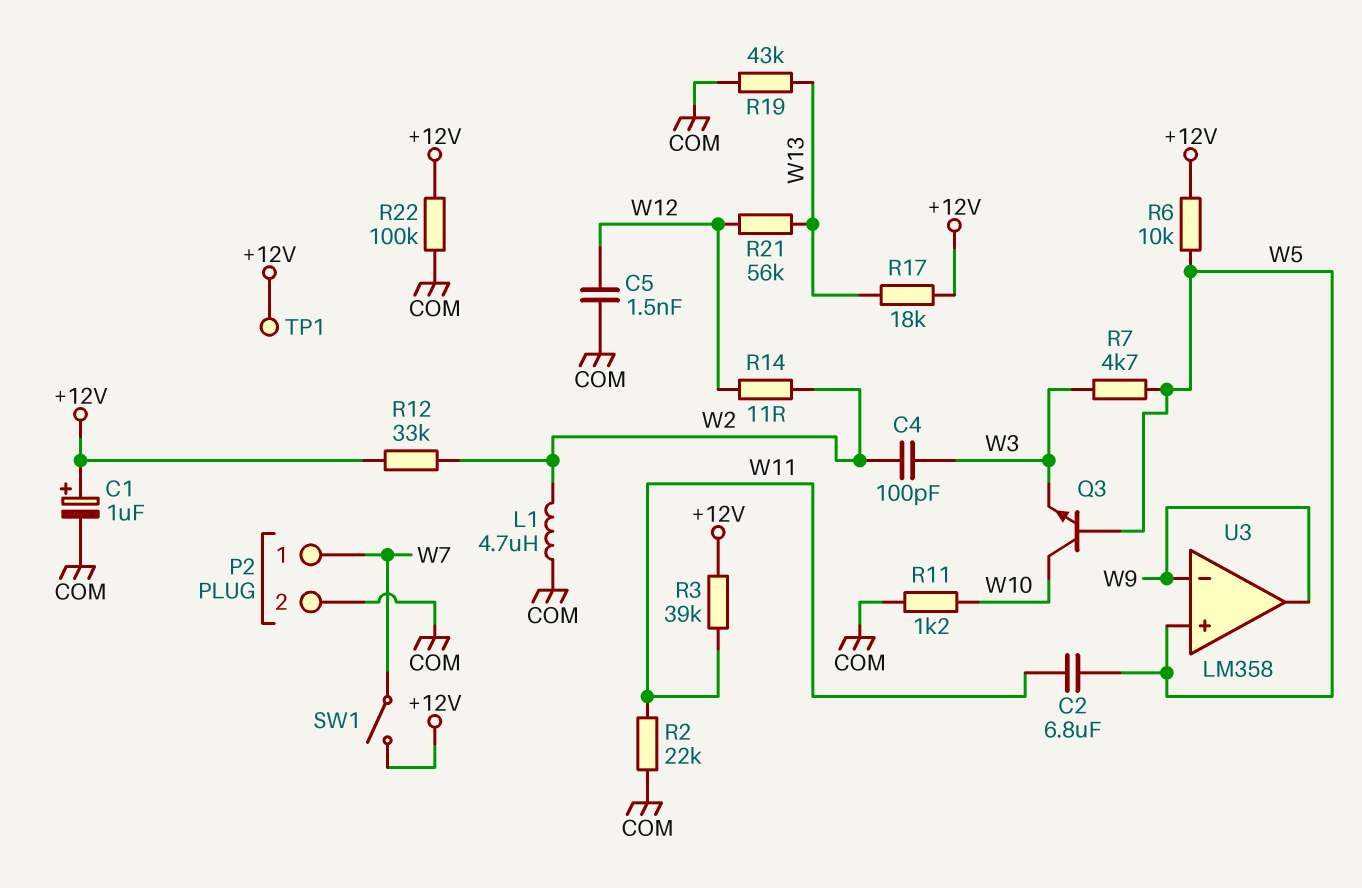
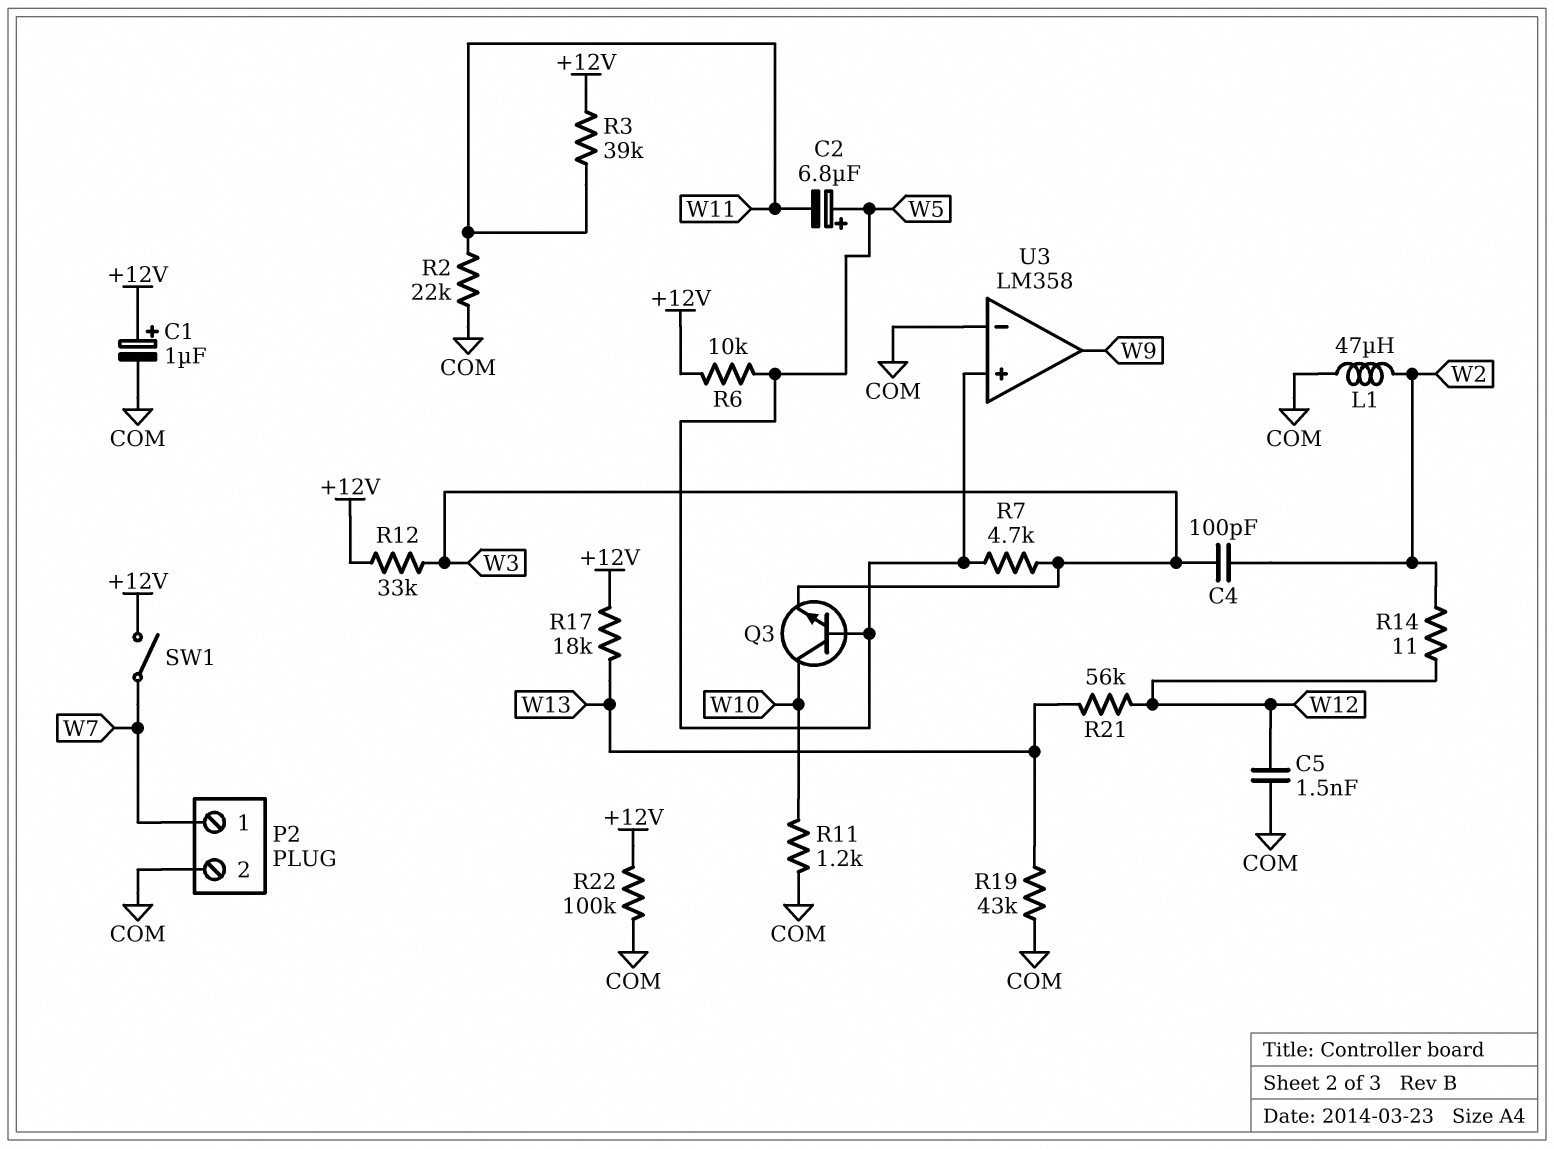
C2: 6.8uF (W5, W11) -> 6.8uF (plus W5, minus W11)
L1: 4.7uH (COM, W2) -> 47uH (COM, W2)
R12: 33k (+12V, W2) -> 33k (+12V, W3)
TP1: test point (+12V) -> none
U3 pin in-: W9 -> COM

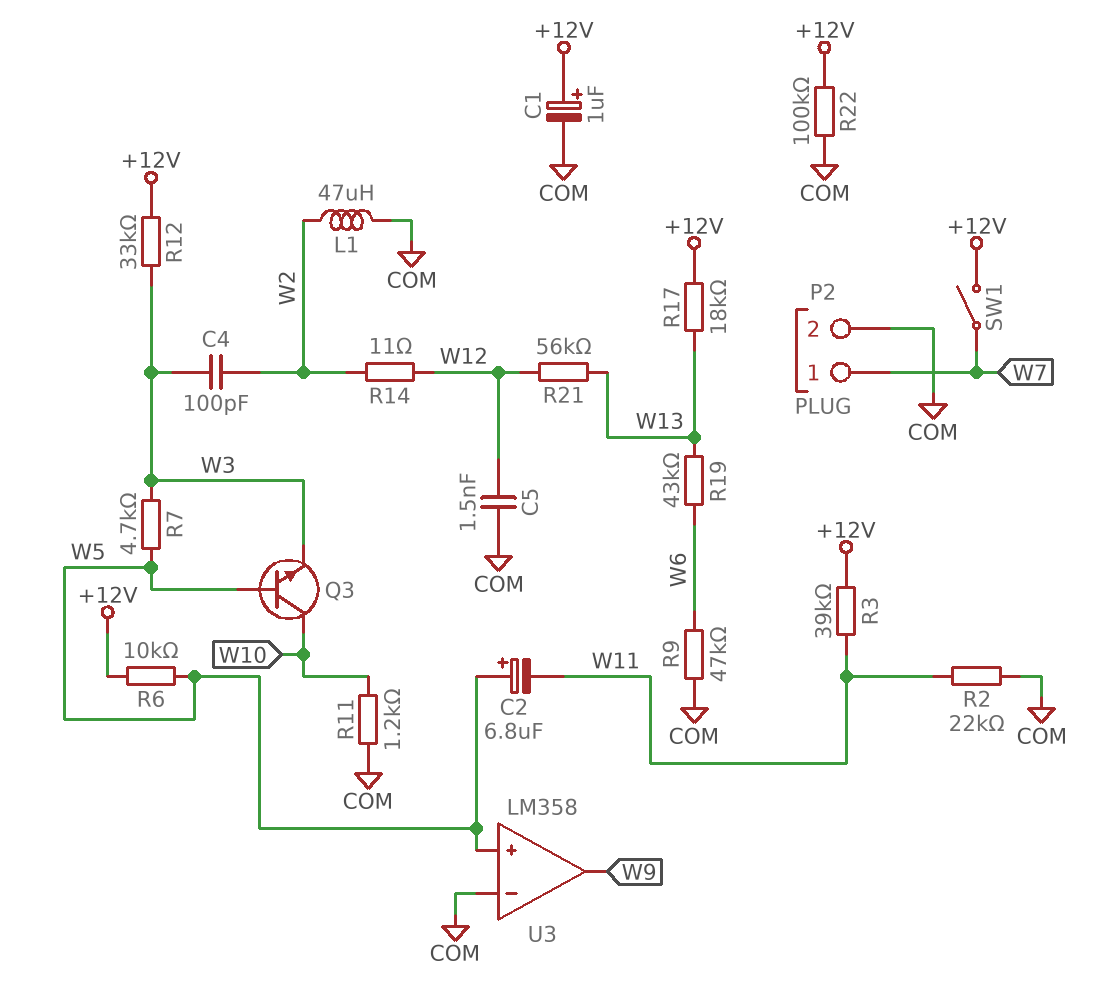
R9: none -> 47k (COM, W6)
R19: 43k (COM, W13) -> 43k (W6, W13)

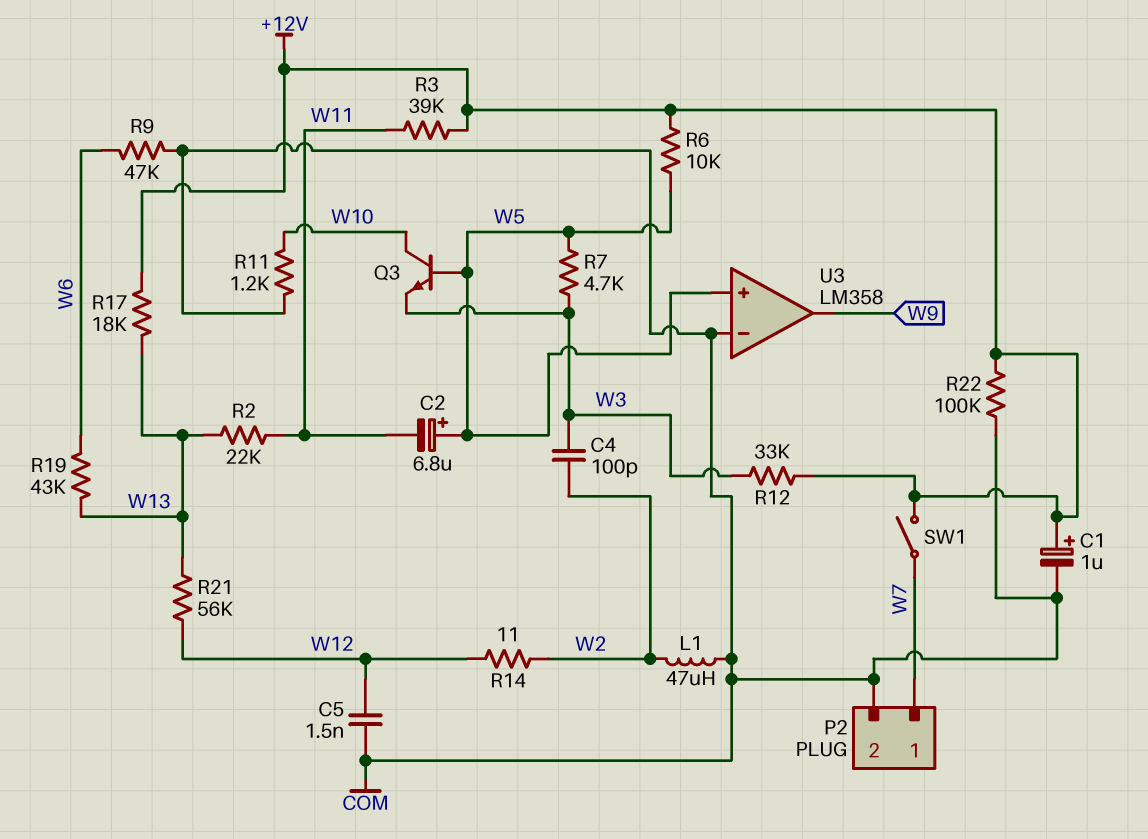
R2: 22k (COM, W11) -> 22k (W11, W13)

